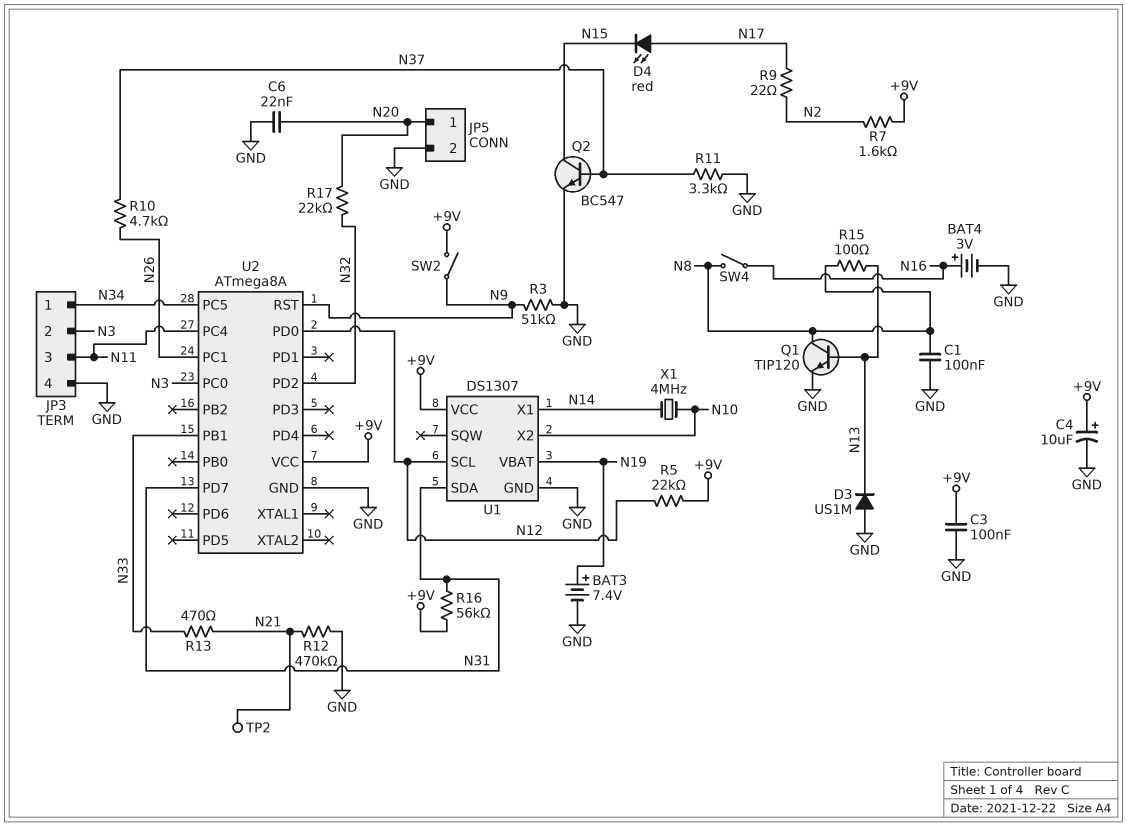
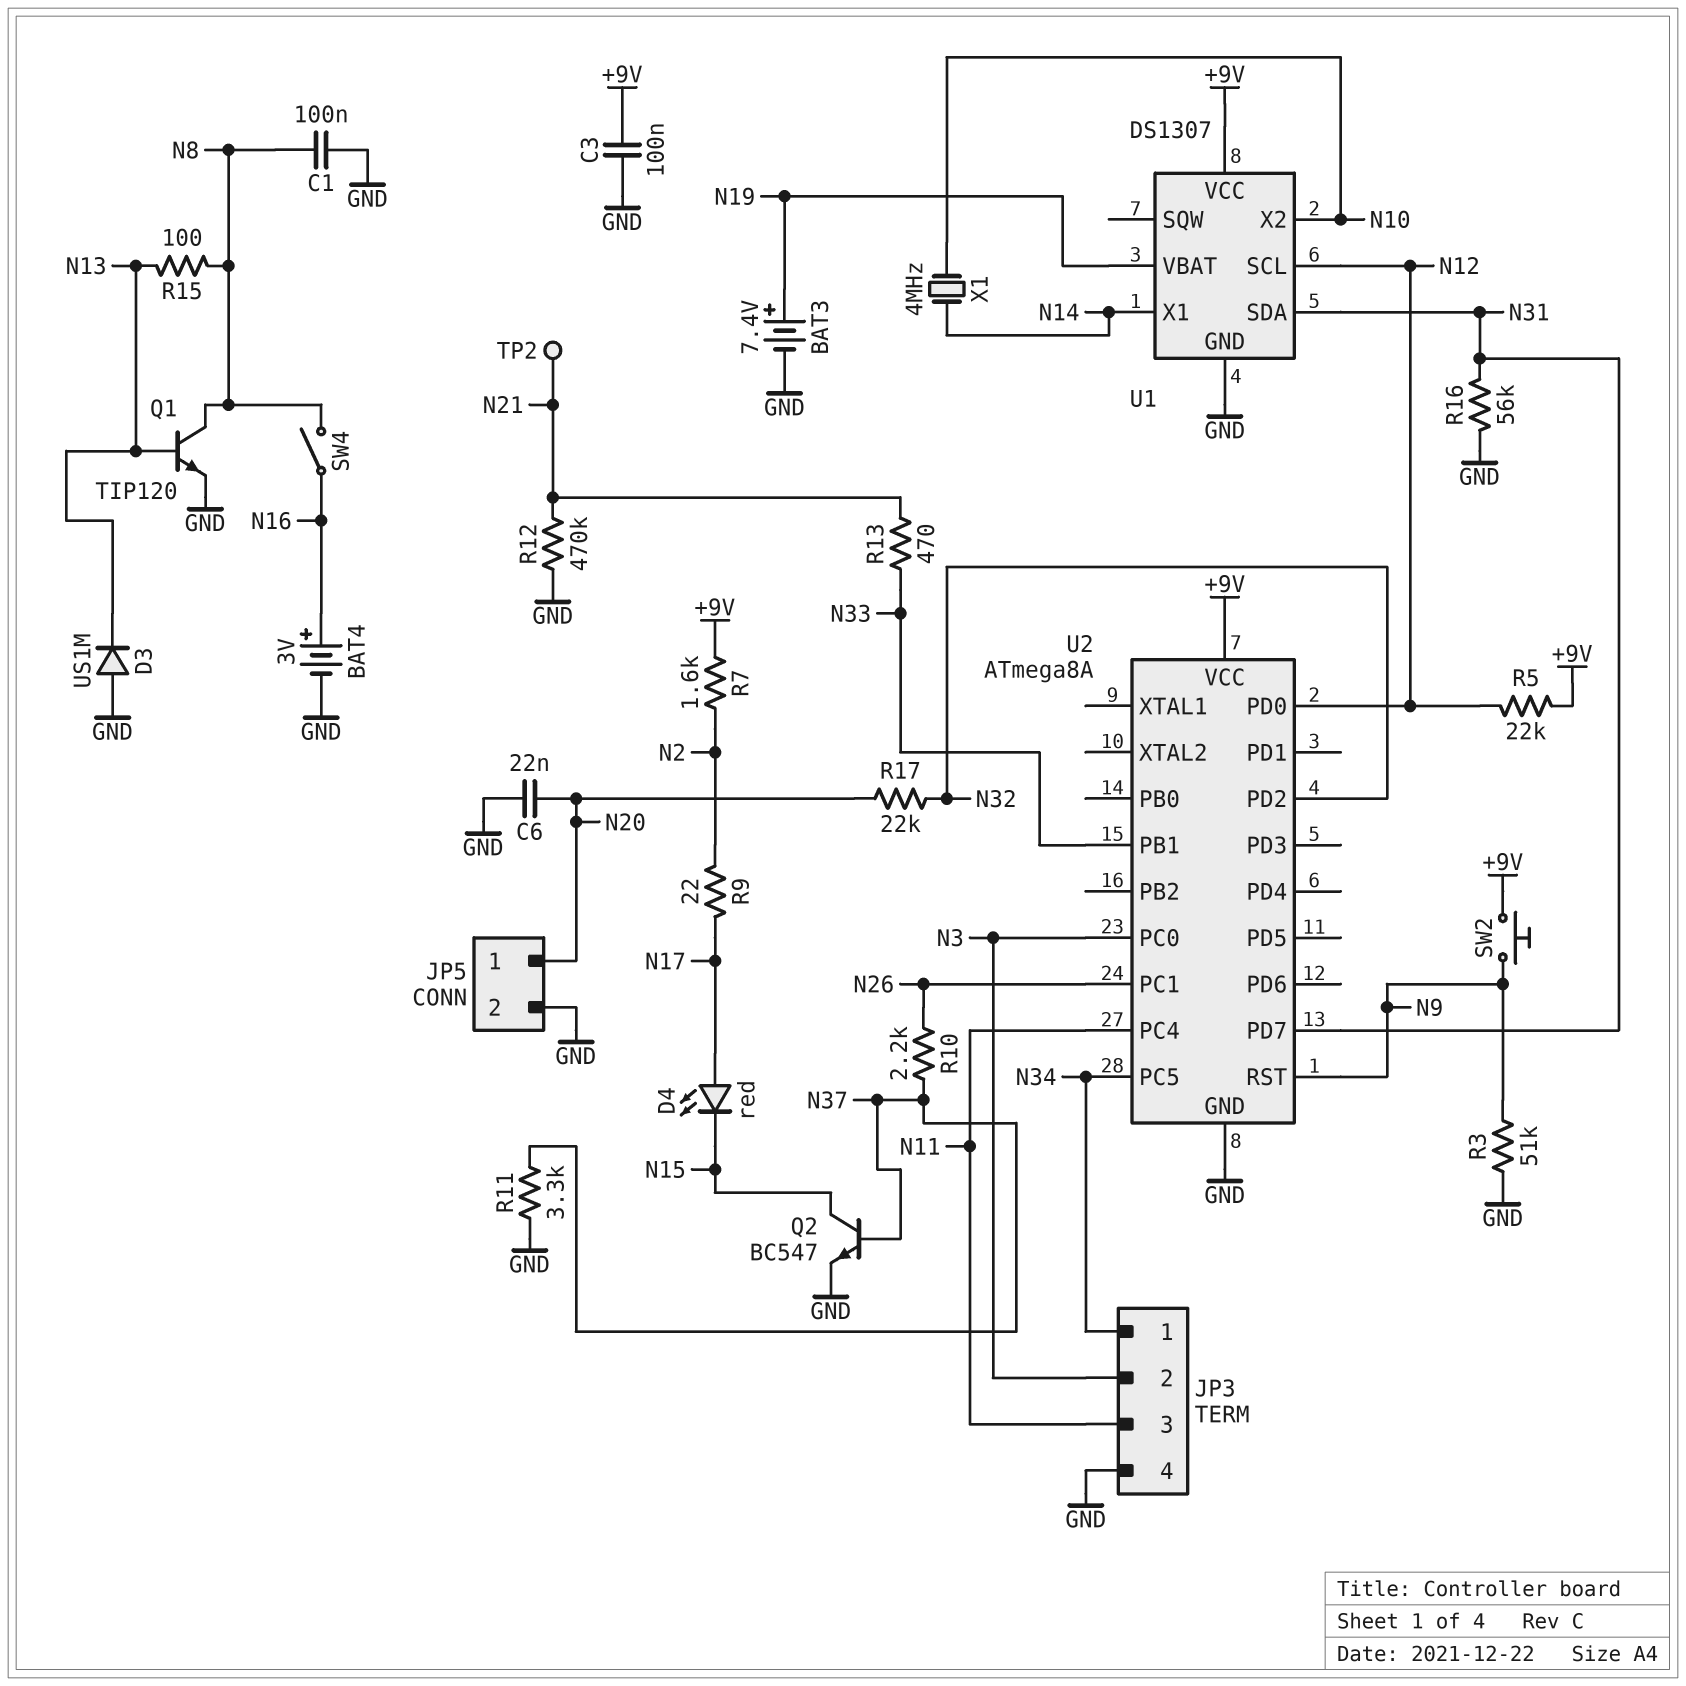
C4: 10uF (plus +9V, minus GND) -> none
R10: 4.7k (N26, N37) -> 2.2k (N26, N37)
R16: 56k (+9V, N31) -> 56k (GND, N31)
SW2: switch (+9V, N9) -> button (+9V, N9)

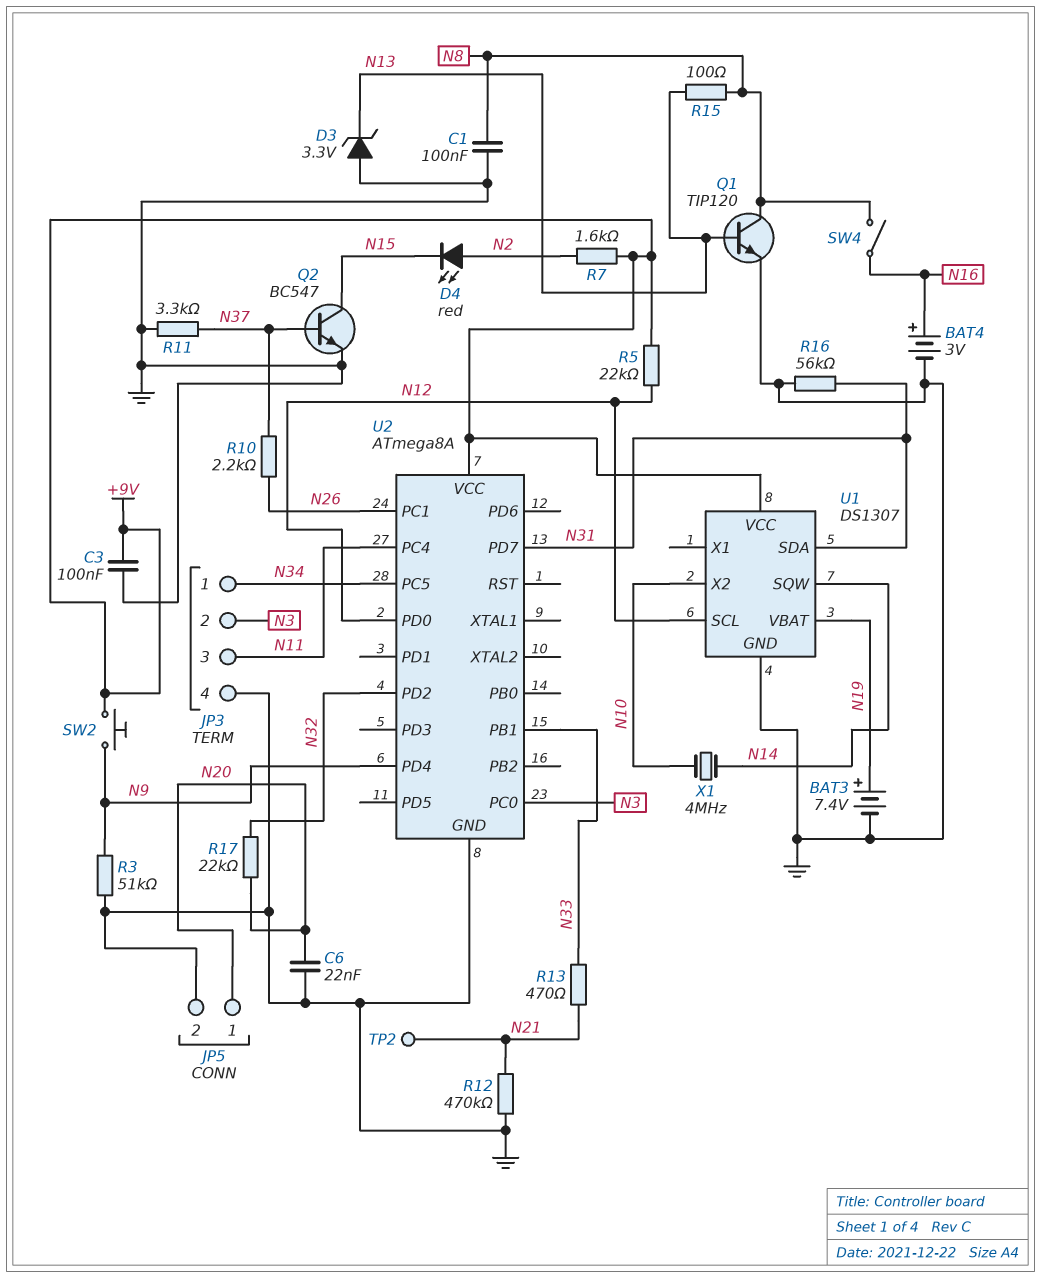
D3: diode US1M (A GND, K N13) -> zener 3.3V (A GND, K N13)
D4: LED red (A N17, K N15) -> LED red (A N2, K N15)
R9: 22 (N2, N17) -> none
U1 pin SQW: none -> N14
U1 pin X1: N14 -> none
U2 pin PD4: none -> N9
U2 pin RST: N9 -> none

